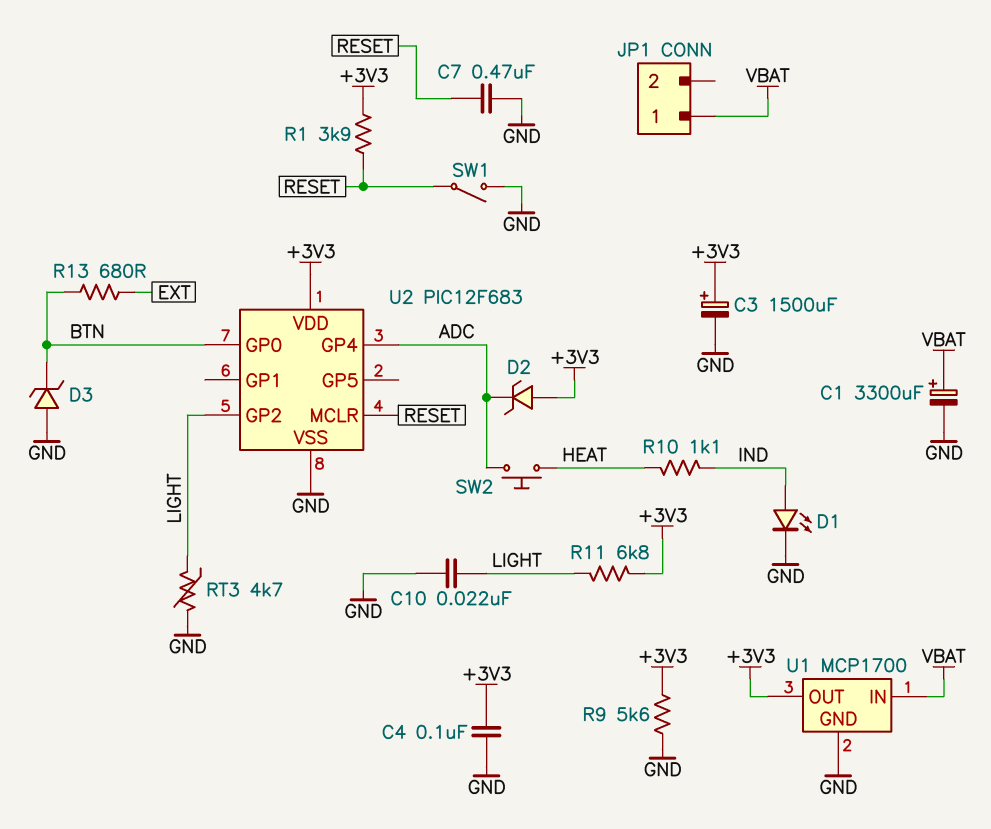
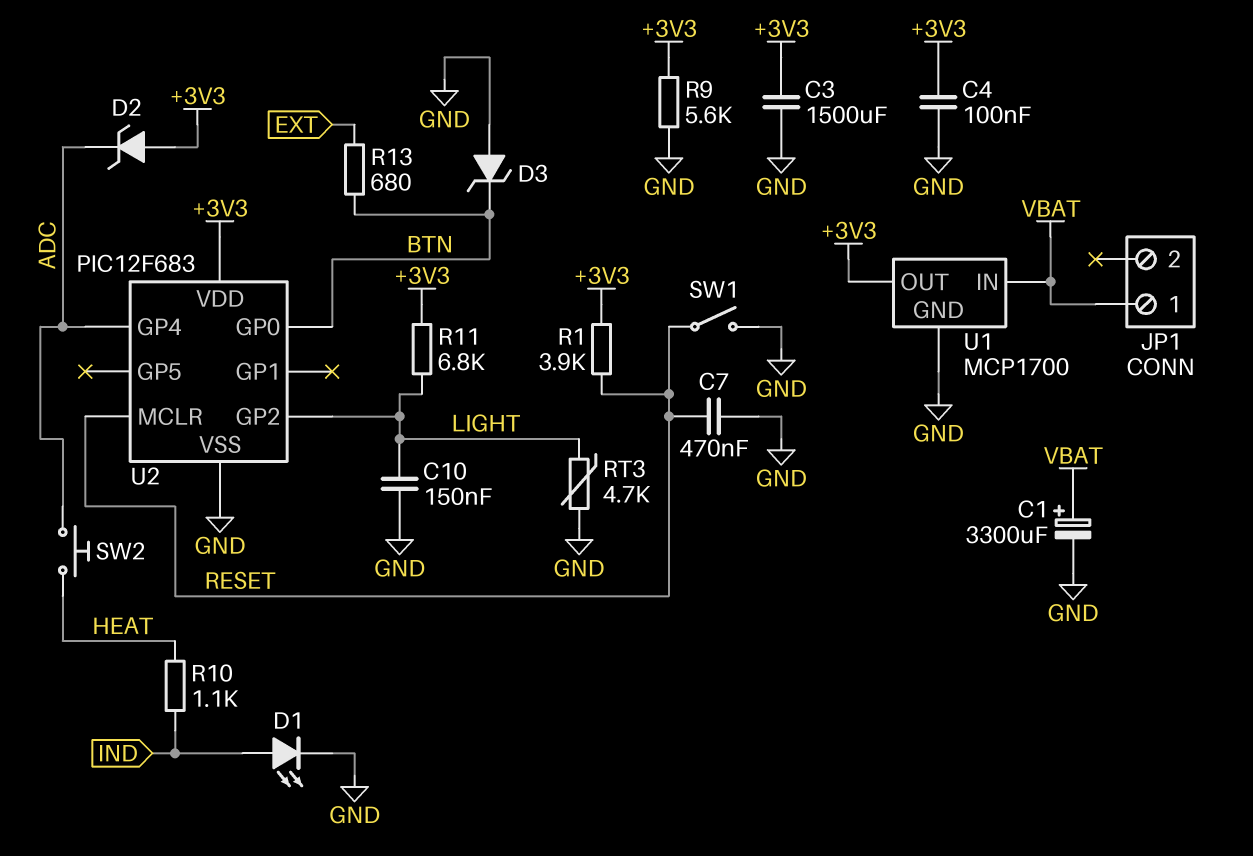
C3: 1500uF (plus +3V3, minus GND) -> 1500uF (+3V3, GND)
C10: 22nF (GND, LIGHT) -> 150nF (GND, LIGHT)

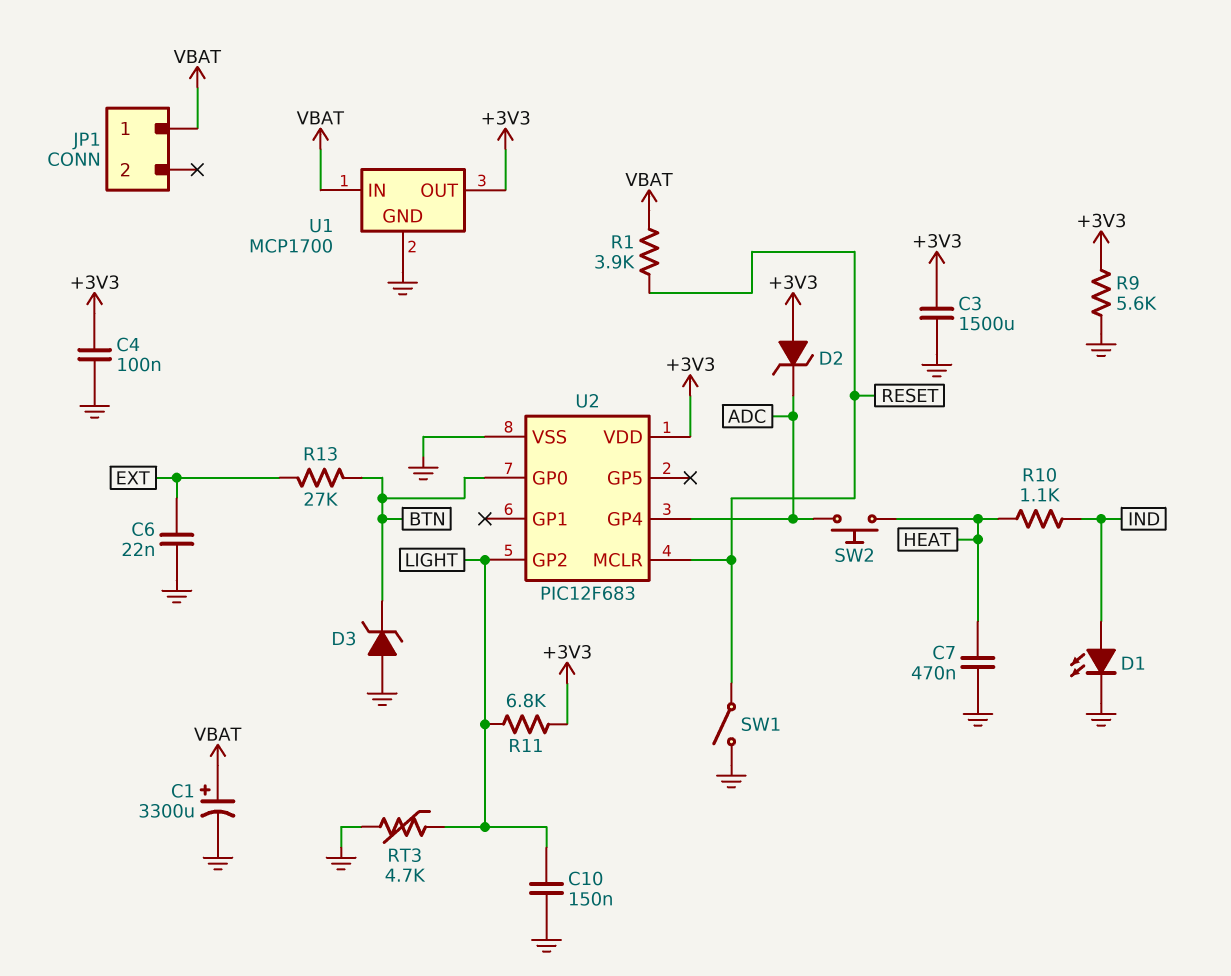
C6: none -> 22nF (EXT, GND)
C7: 470nF (GND, RESET) -> 470nF (GND, HEAT)
R1: 3.9k (+3V3, RESET) -> 3.9k (RESET, VBAT)
R13: 680 (BTN, EXT) -> 27k (BTN, EXT)

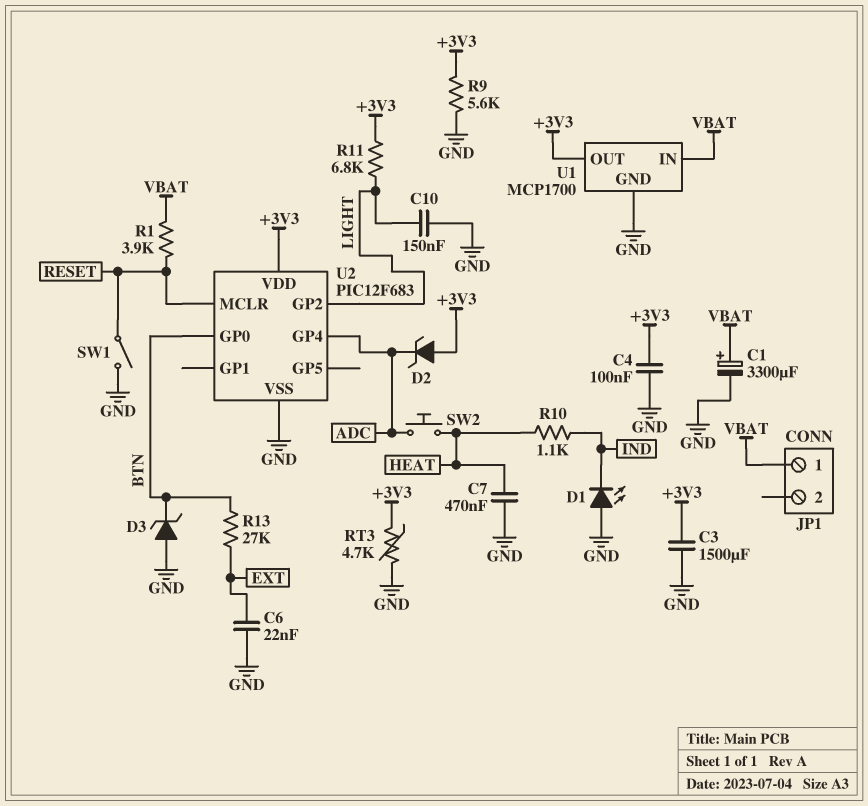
D1: LED (A IND, K GND) -> LED (A GND, K IND)
RT3: 4.7k (GND, LIGHT) -> 4.7k (+3V3, GND)

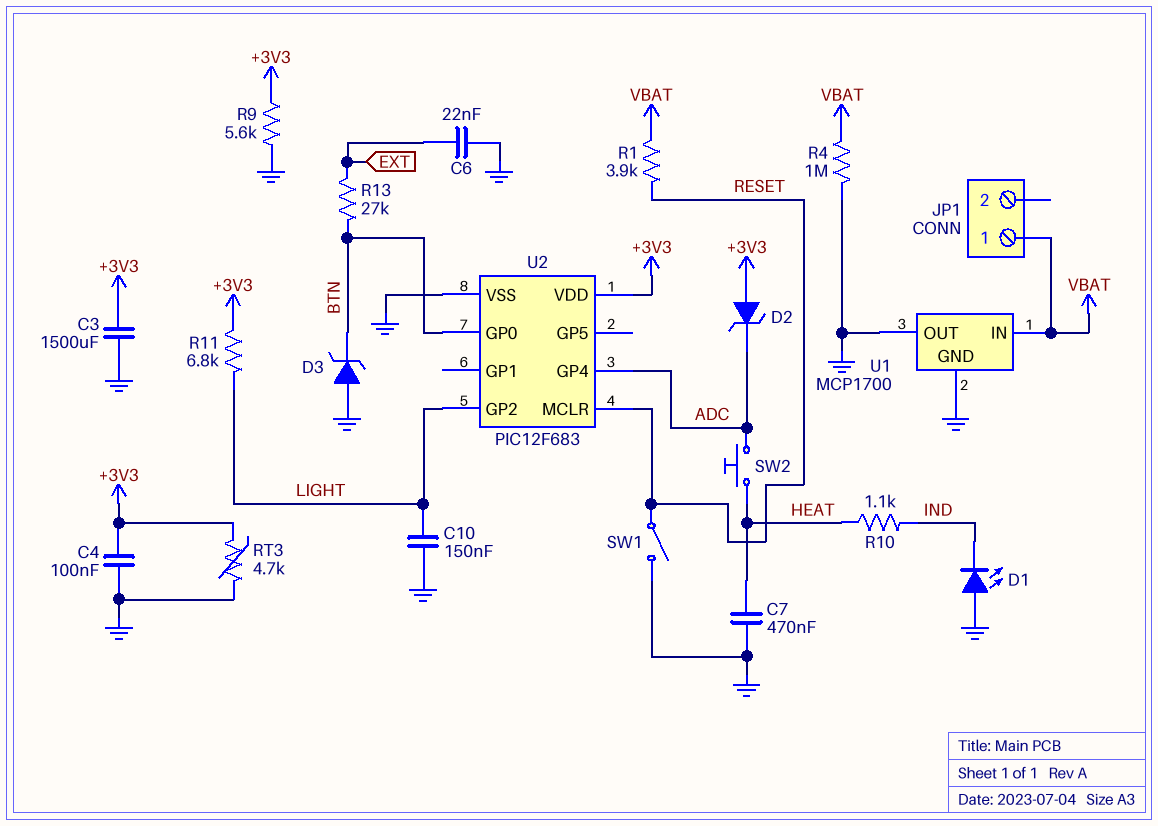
C1: 3300uF (plus VBAT, minus GND) -> none
R4: none -> 1M (GND, VBAT)
U1 pin OUT: +3V3 -> GND

